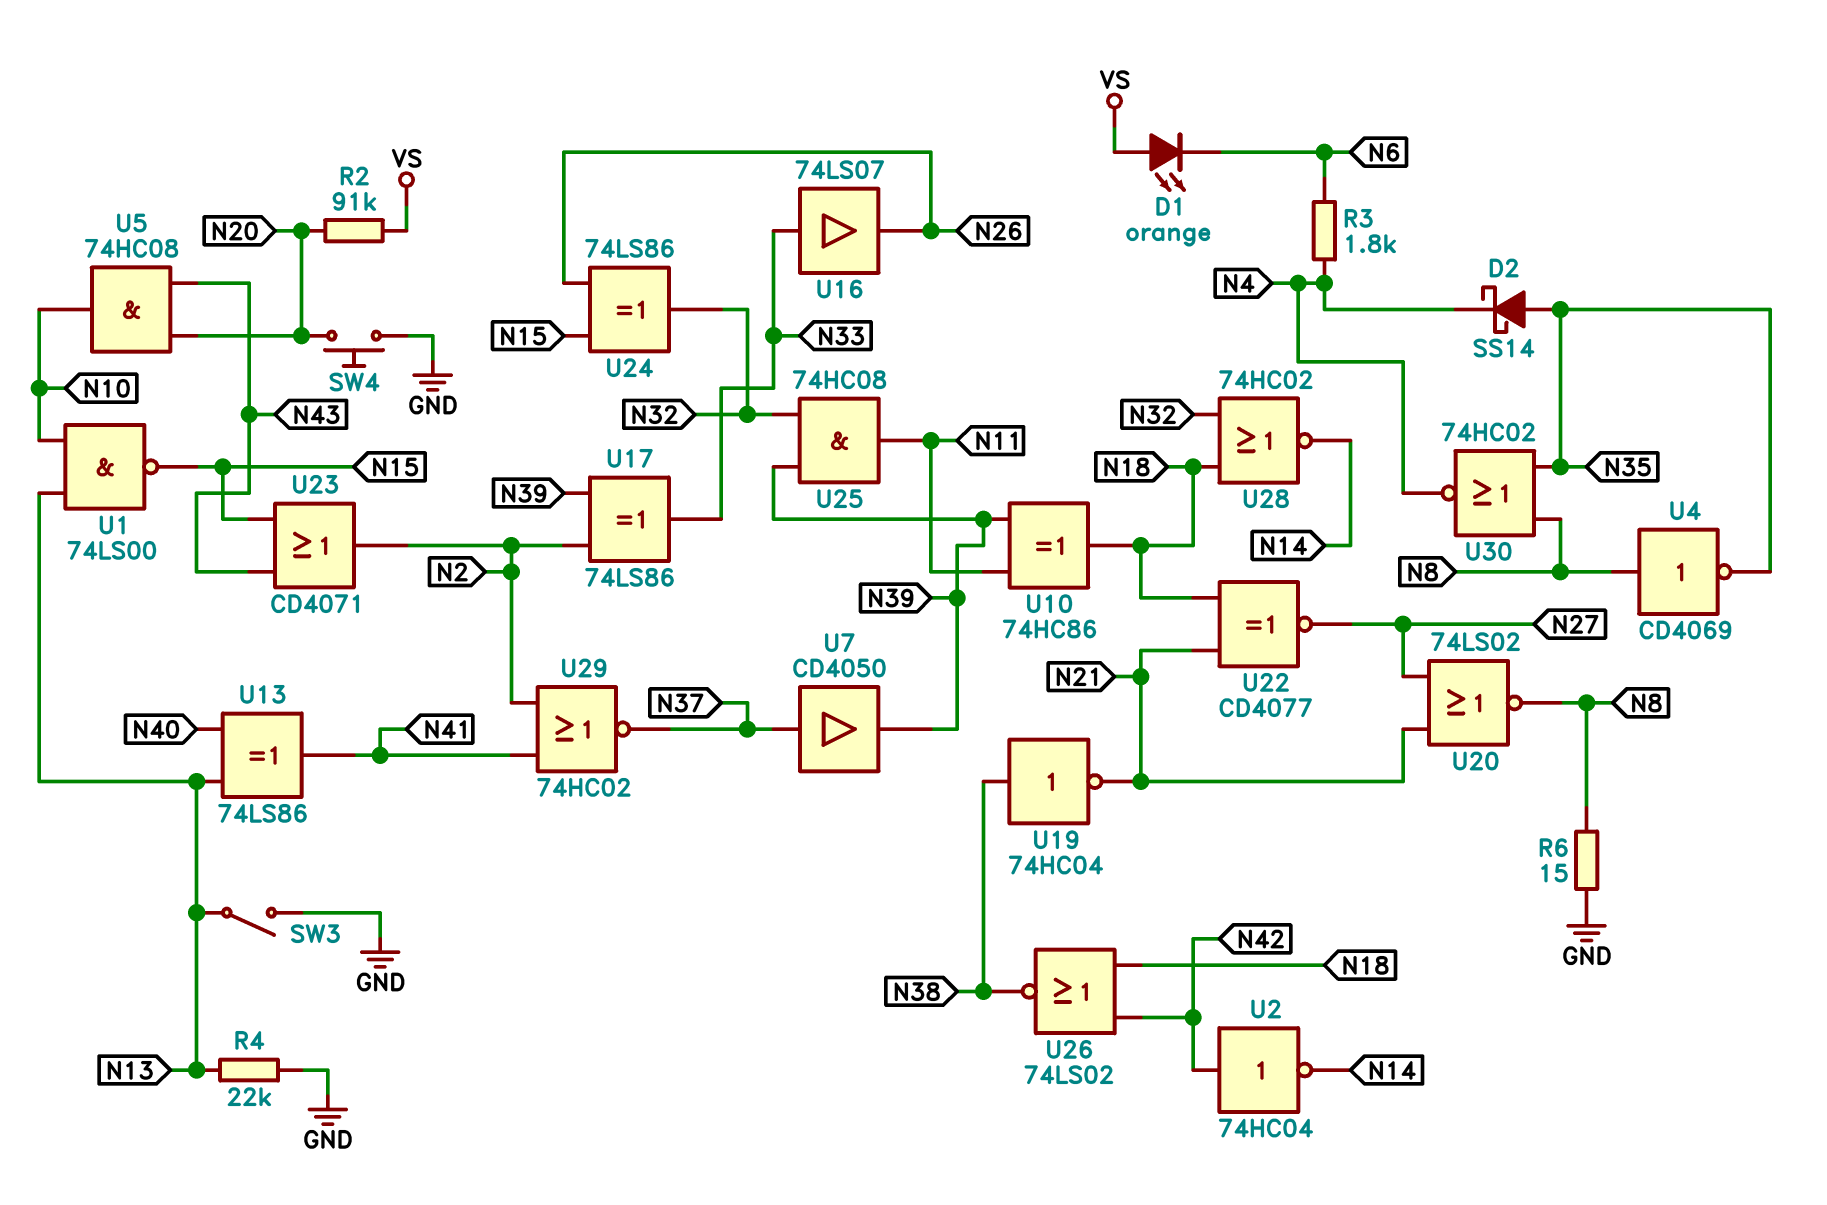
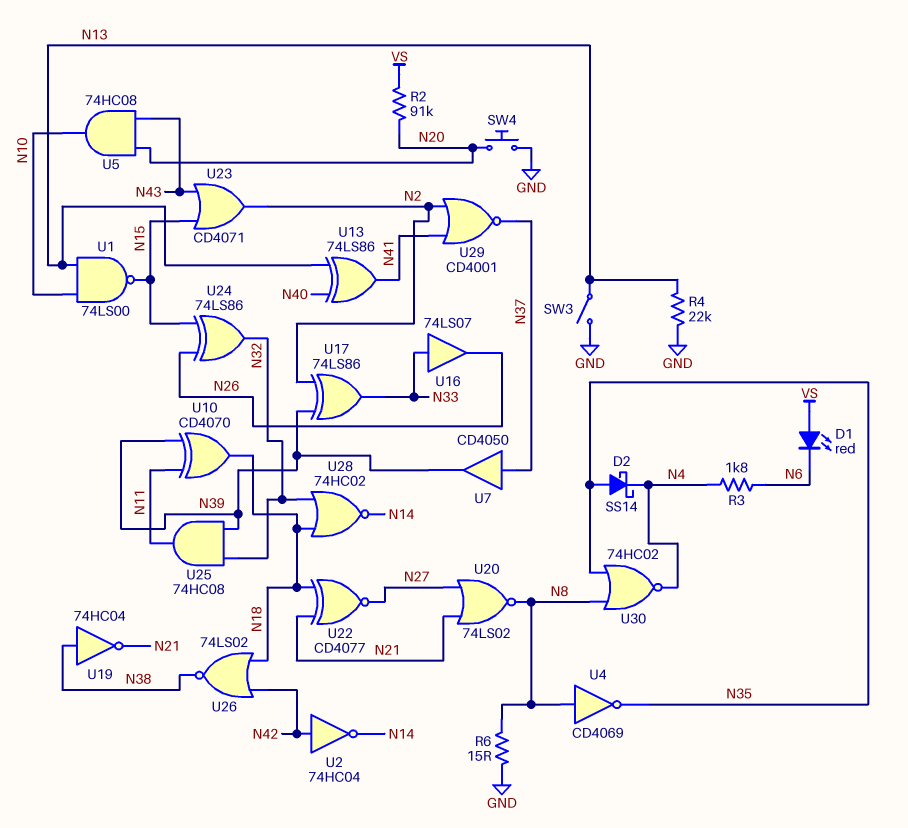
D1: LED orange (A VS, K N6) -> LED red (A VS, K N6)
U10: XOR 74HC86 (in N11, in N39, out N18) -> XOR CD4070 (in N11, in N39, out N18)
U29: NOR 74HC02 (in N2, in N41, out N37) -> NOR CD4001 (in N2, in N41, out N37)

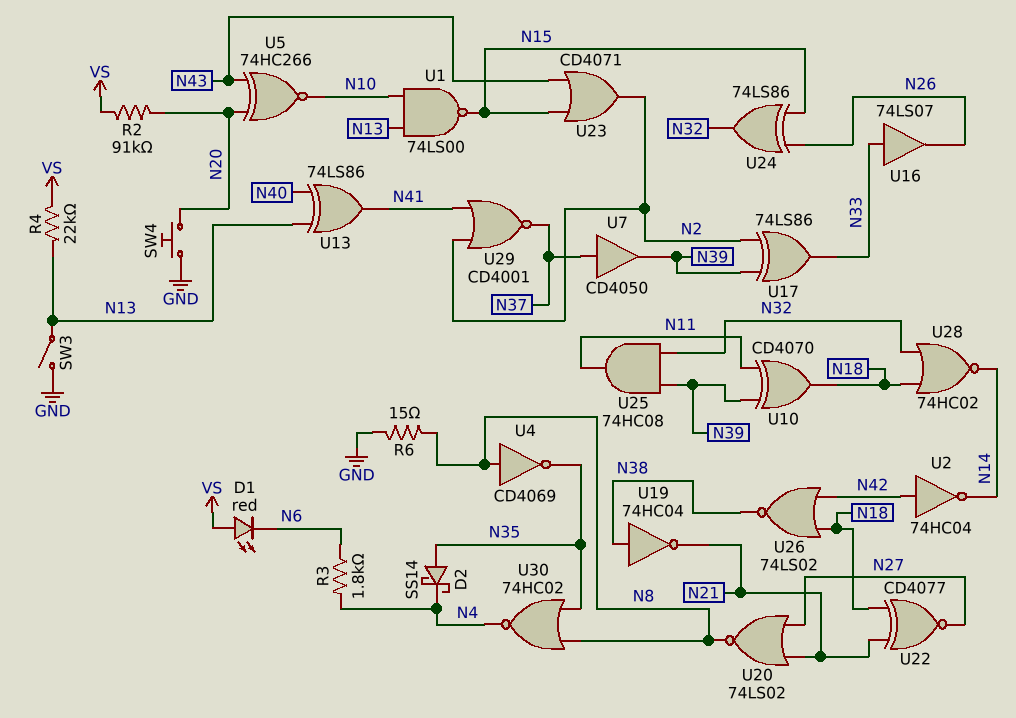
R4: 22k (GND, N13) -> 22k (N13, VS)
U5: AND 74HC08 (in N20, in N43, out N10) -> XNOR 74HC266 (in N20, in N43, out N10)

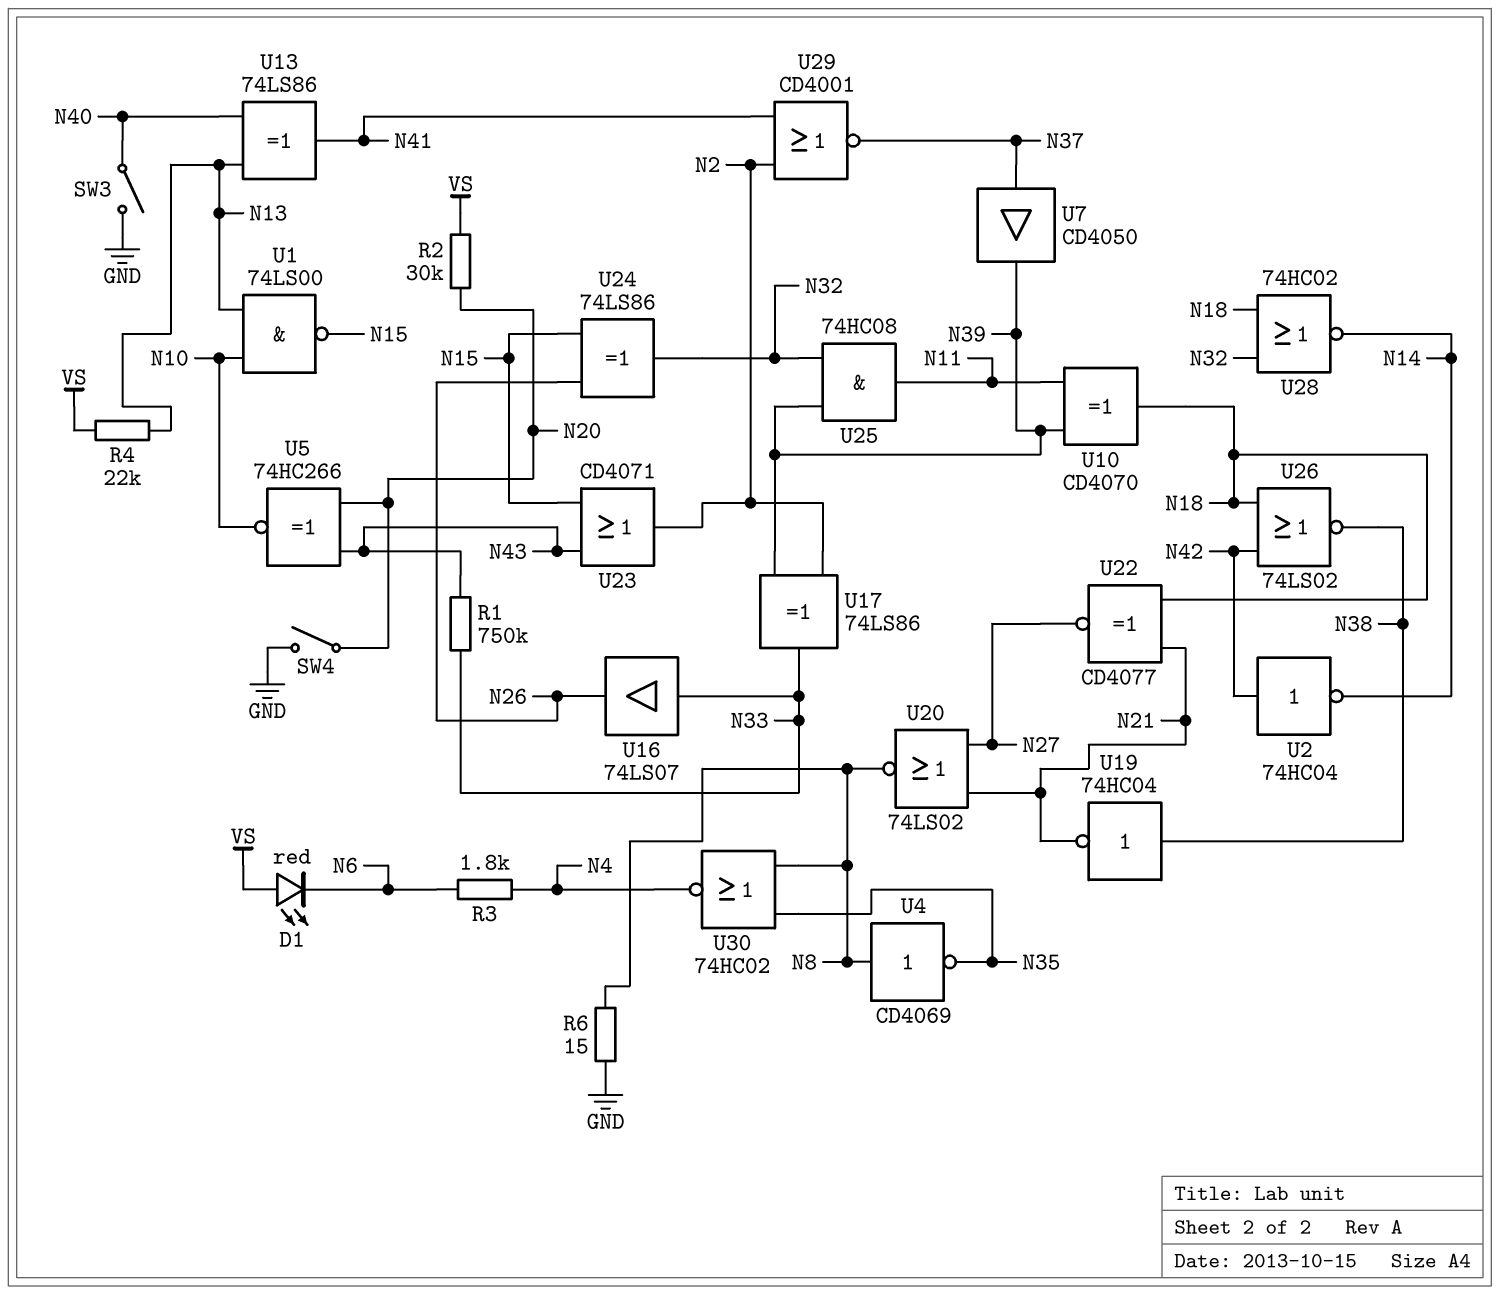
D2: schottky SS14 (A N35, K N4) -> none
R1: none -> 750k (N33, N43)
R2: 91k (N20, VS) -> 30k (N20, VS)
SW3: switch (GND, N13) -> switch (GND, N40)
SW4: button (GND, N20) -> switch (GND, N20)

